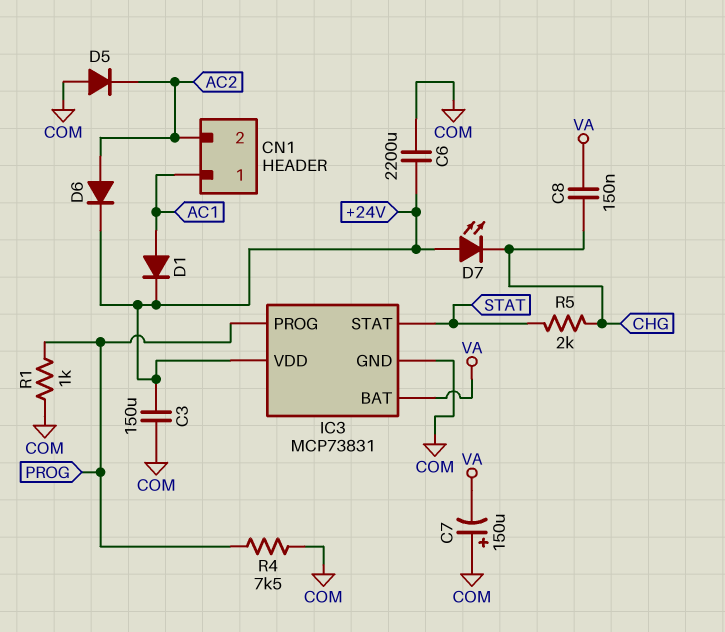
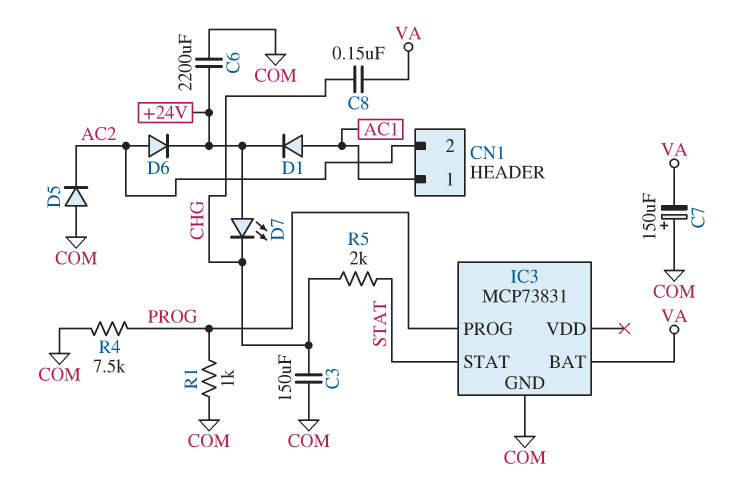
C3: 150uF (+24V, COM) -> 150uF (CHG, COM)
IC3 pin VDD: +24V -> none

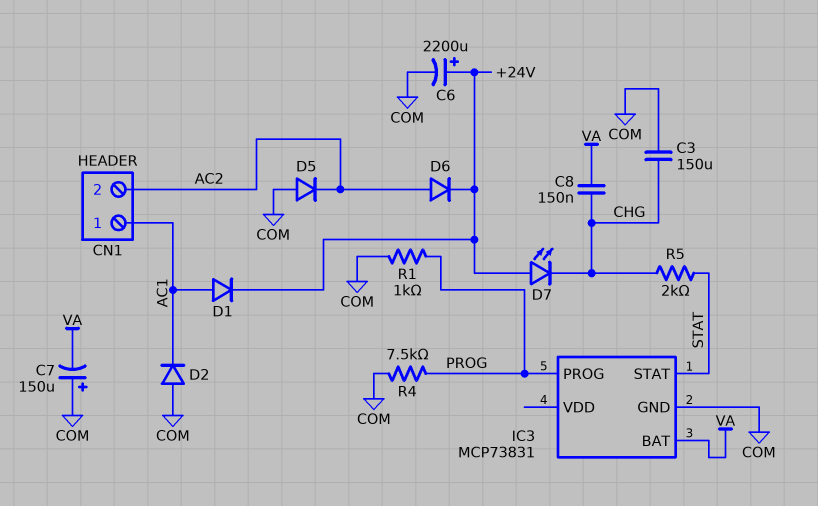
C6: 2200uF (+24V, COM) -> 2200uF (plus +24V, minus COM)
D2: none -> diode (A COM, K AC1)

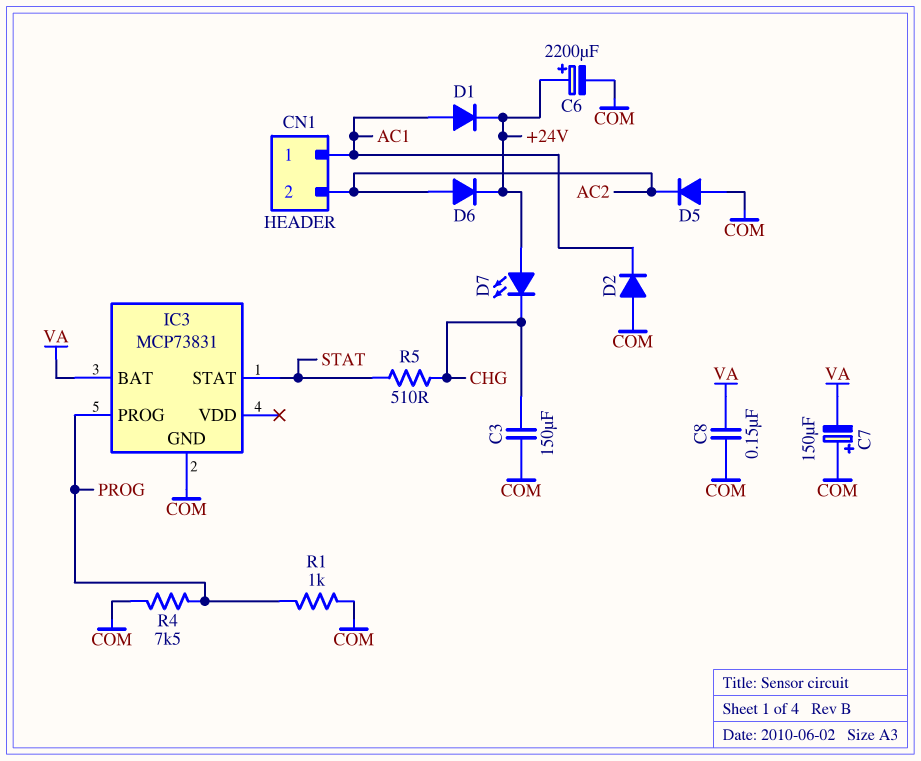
C8: 150nF (CHG, VA) -> 150nF (COM, VA)
R5: 2k (CHG, STAT) -> 510 (CHG, STAT)

